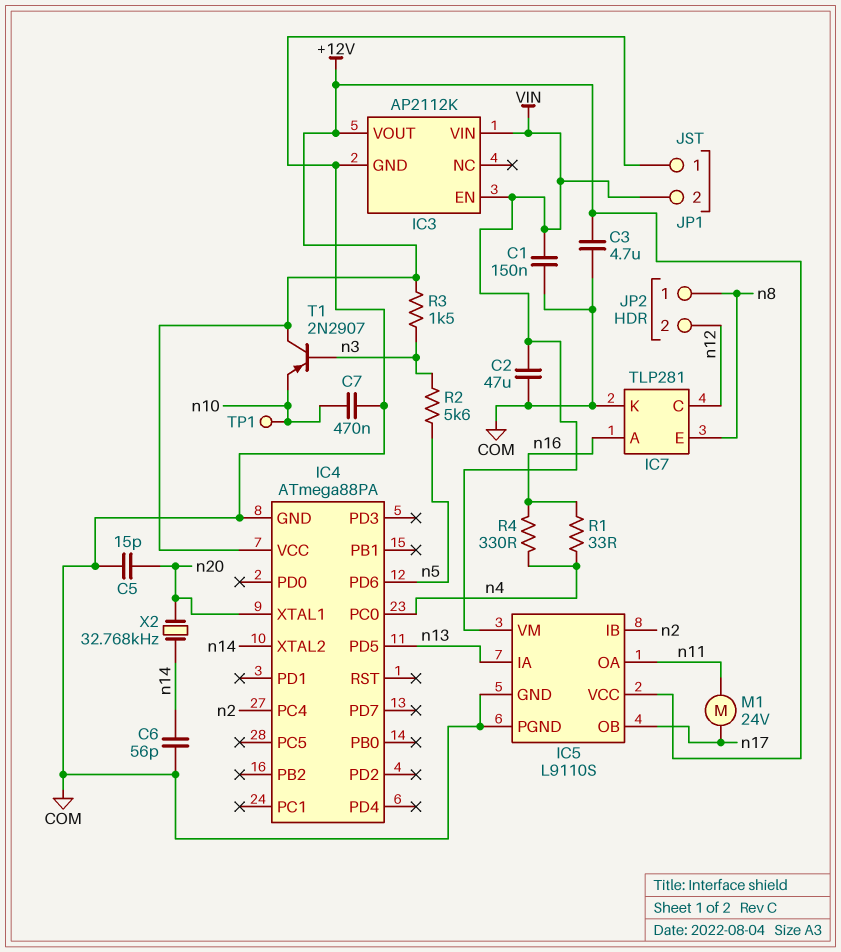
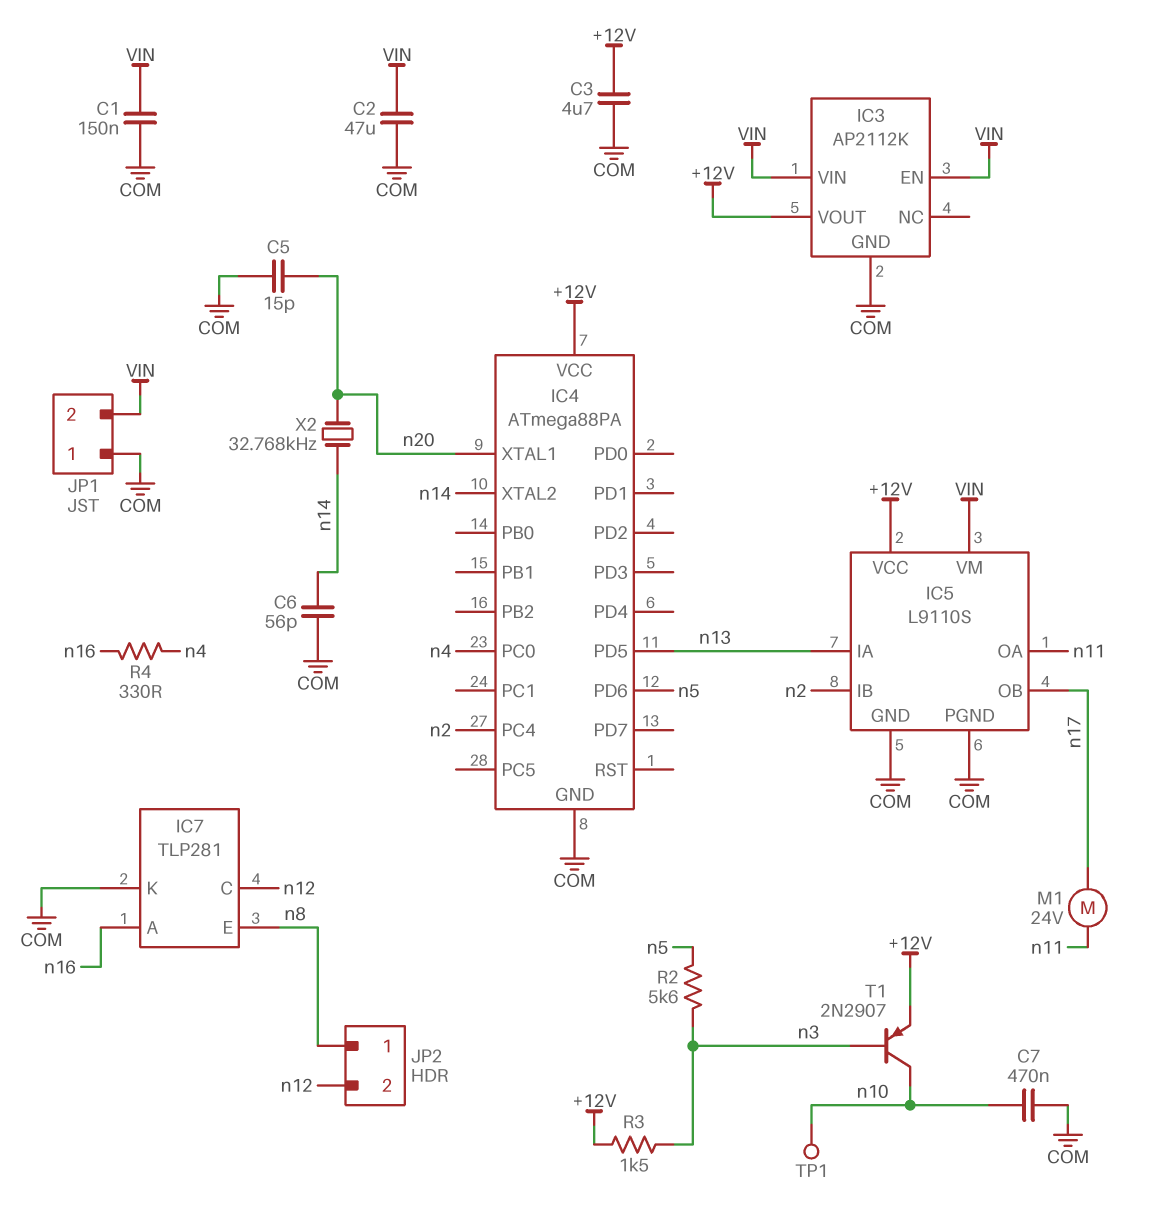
R1: 33 (n4, n16) -> none
T1: PNP 2N2907 (B n3, C +12V, E n10) -> PNP 2N2907 (B n3, C n10, E +12V)

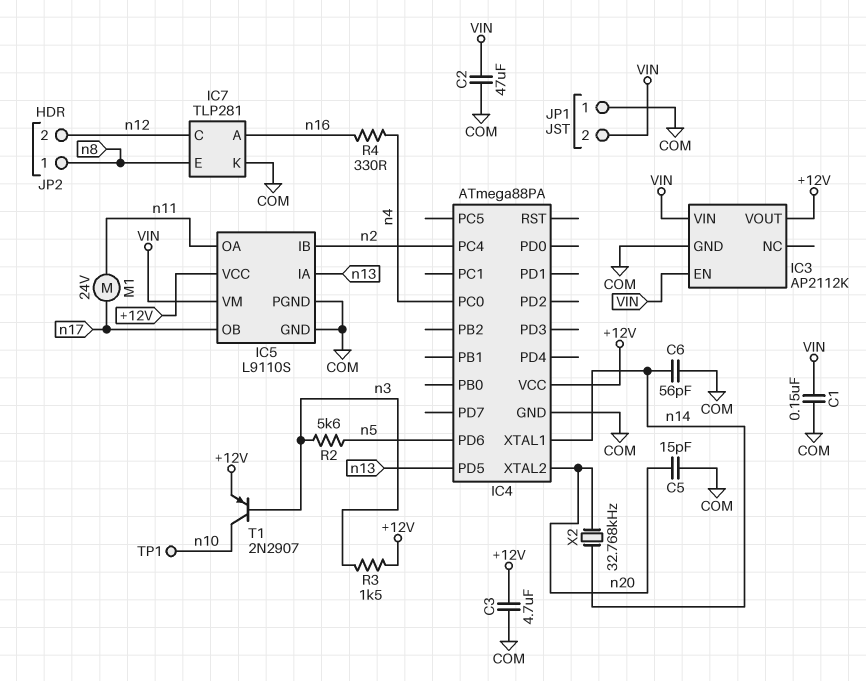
C7: 470nF (COM, n10) -> none
IC4 pin XTAL1: n20 -> n14
IC4 pin XTAL2: n14 -> n20

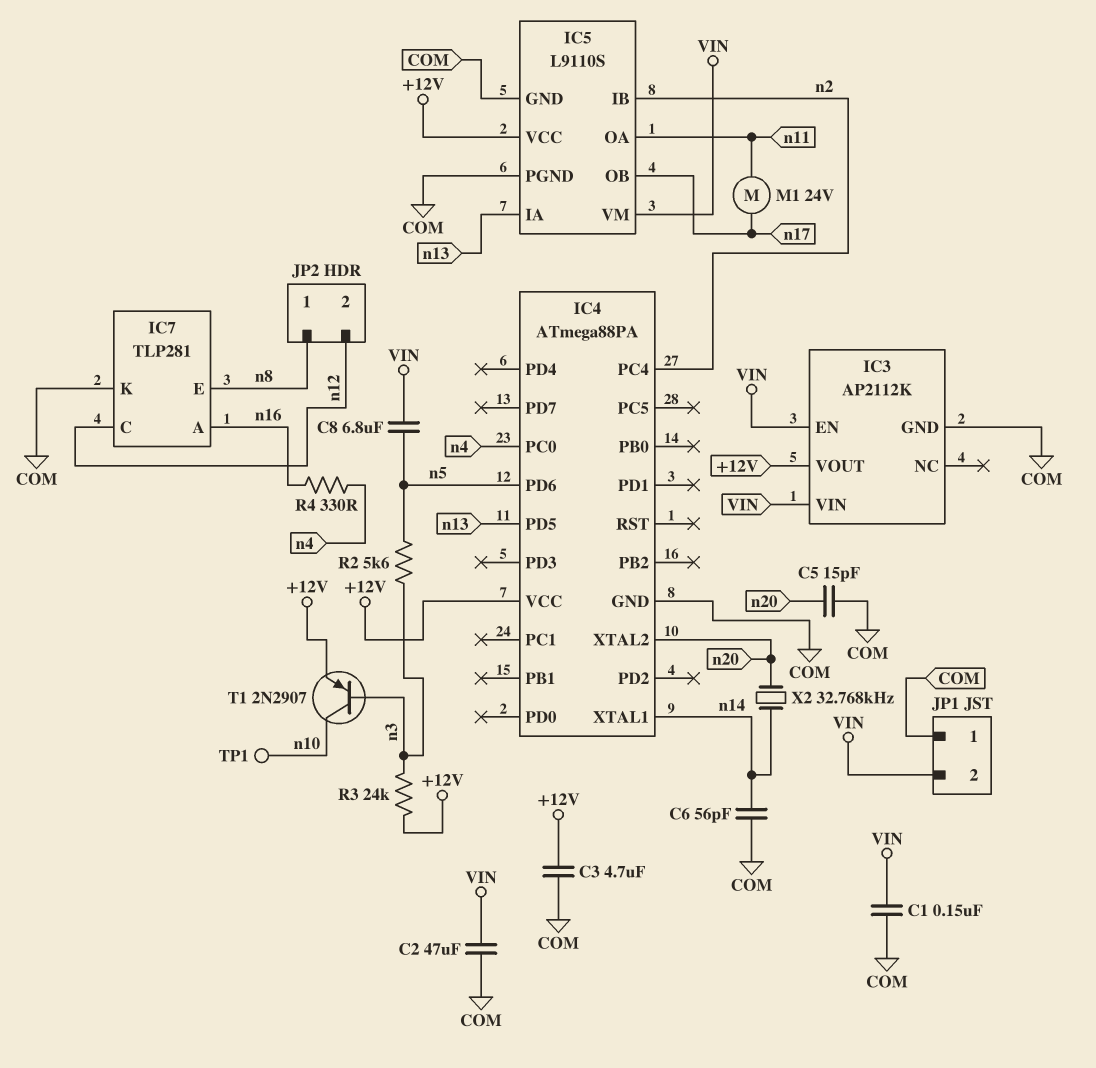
C8: none -> 6.8uF (VIN, n5)
R3: 1.5k (+12V, n3) -> 24k (+12V, n3)

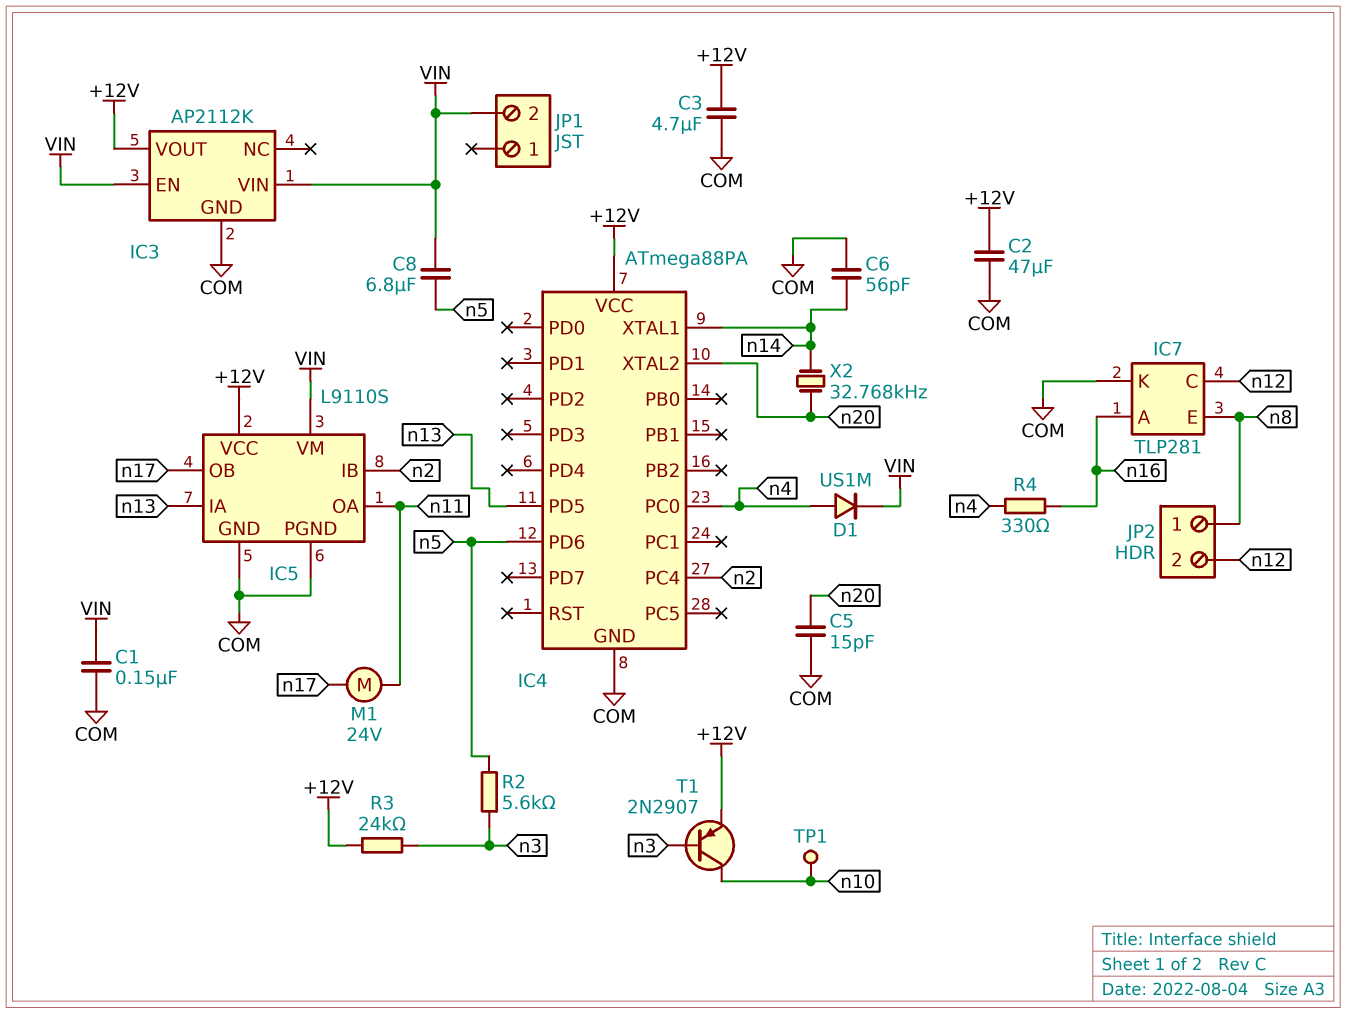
C2: 47uF (COM, VIN) -> 47uF (+12V, COM)
D1: none -> diode US1M (A n4, K VIN)
JP1 pin 1: COM -> none

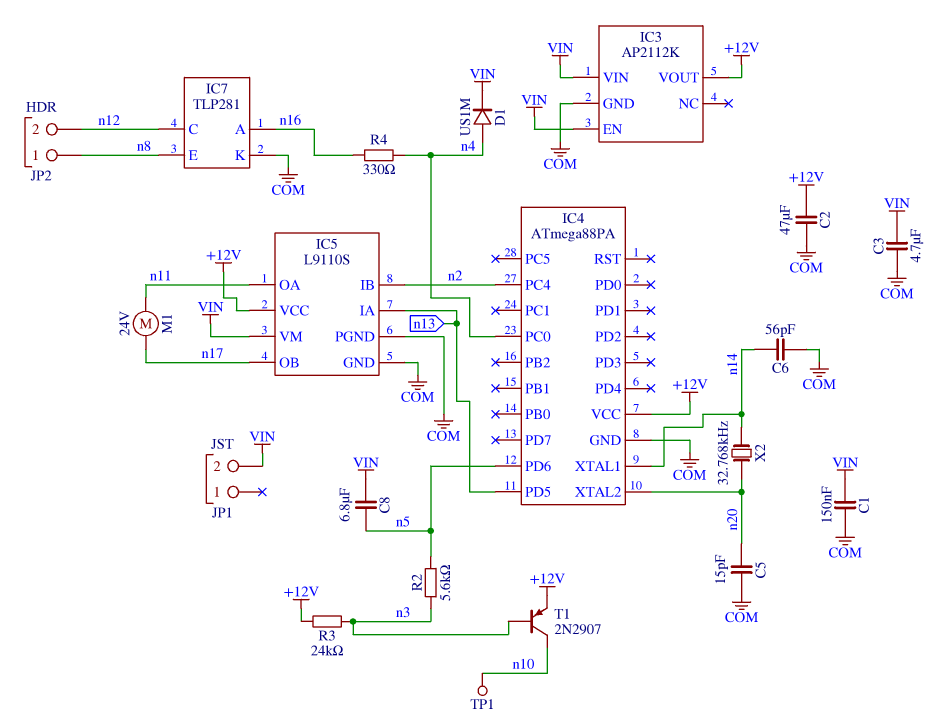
C3: 4.7uF (+12V, COM) -> 4.7uF (COM, VIN)

